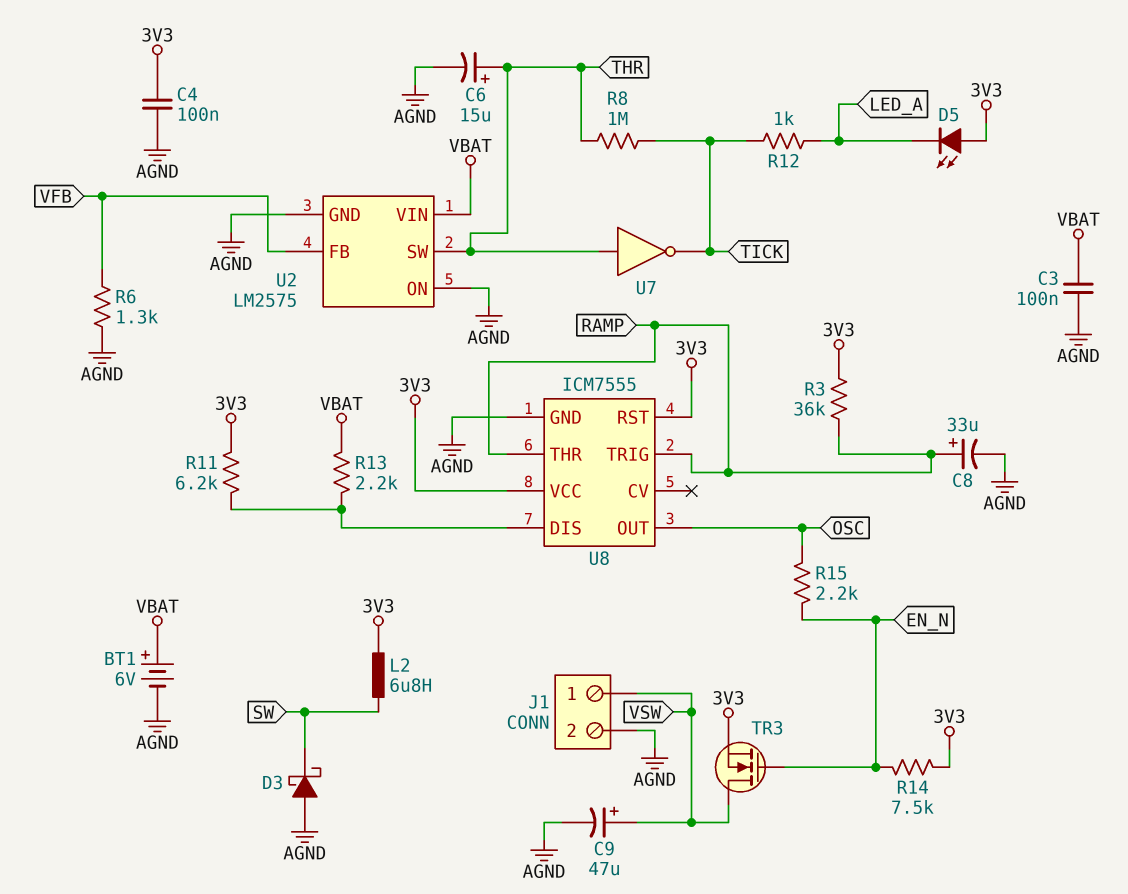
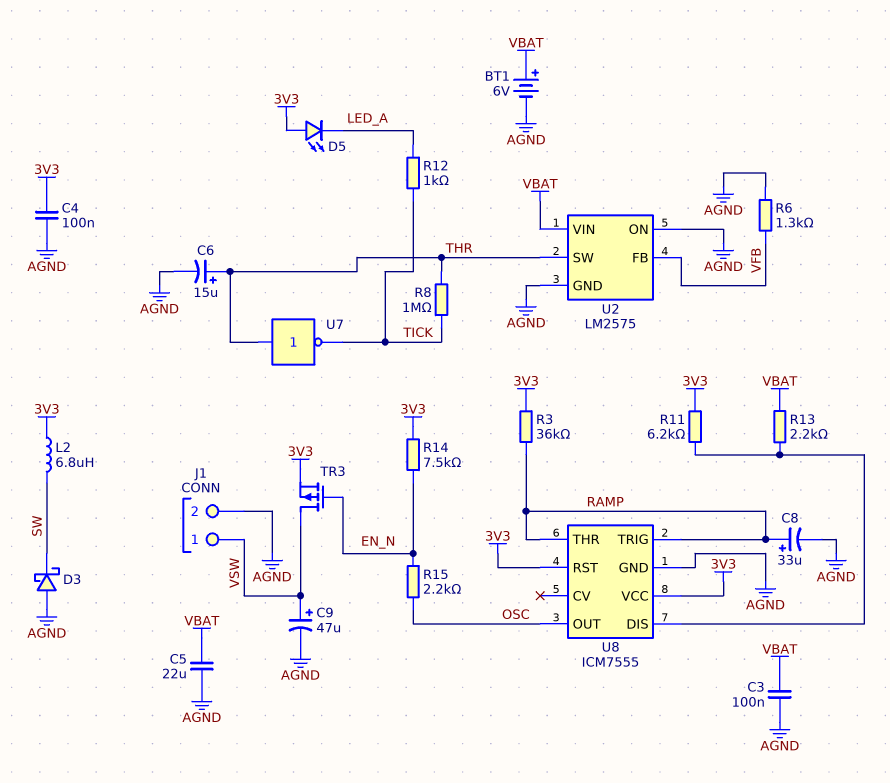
C5: none -> 22uF (AGND, VBAT)
TR3: NMOS (G EN_N, D VSW, S 3V3) -> PMOS (G EN_N, D VSW, S 3V3)

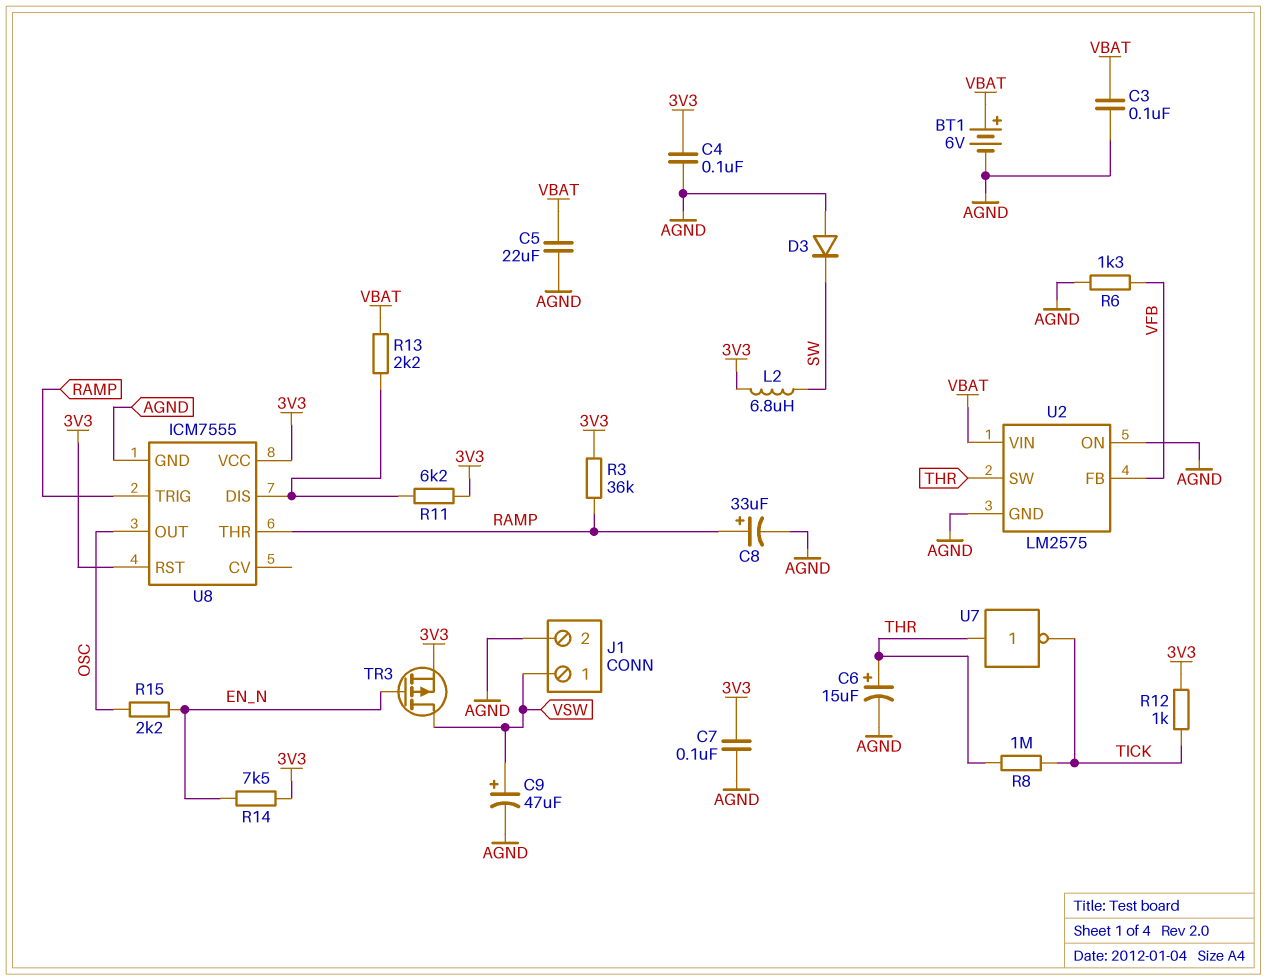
C7: none -> 100nF (3V3, AGND)
D3: schottky (A AGND, K SW) -> diode (A AGND, K SW)
D5: LED (A 3V3, K LED_A) -> none
R12: 1k (LED_A, TICK) -> 1k (3V3, TICK)

